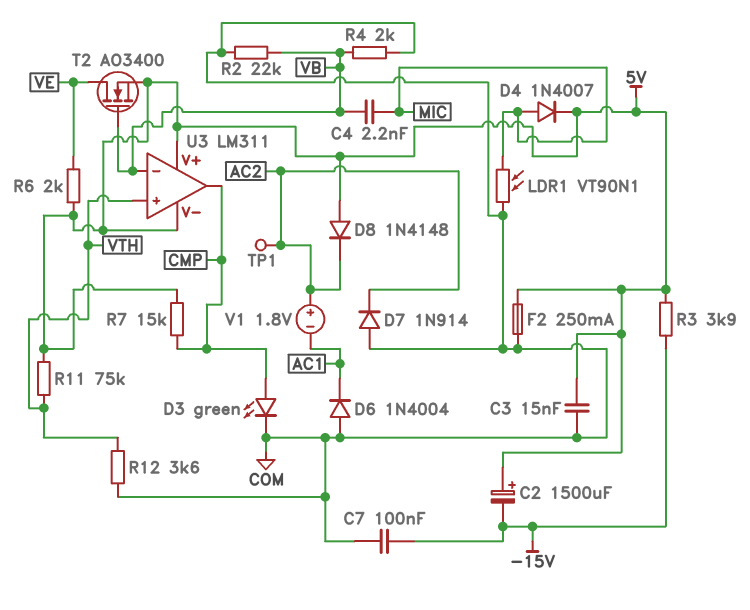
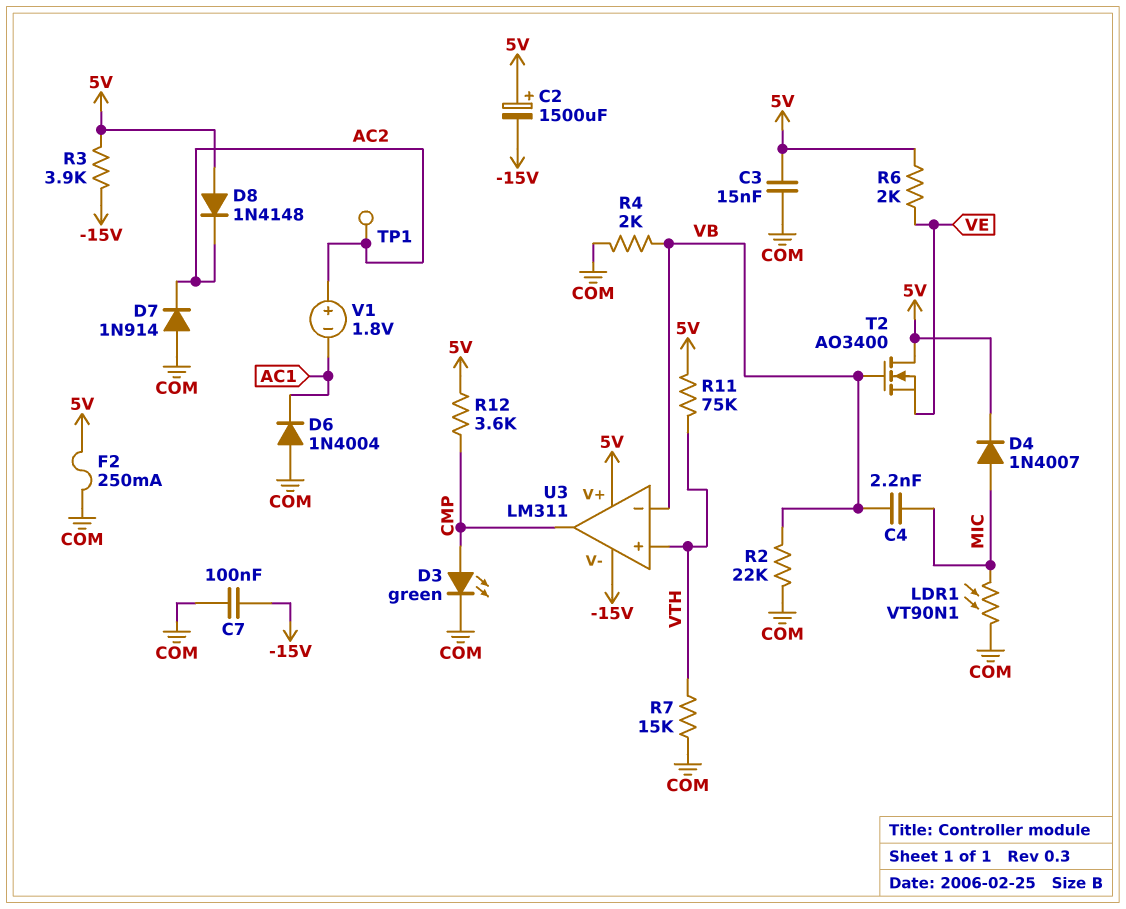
R7: 15k (5V, CMP) -> 15k (COM, VTH)
R12: 3.6k (COM, VTH) -> 3.6k (5V, CMP)
T2: NMOS AO3400 (G VB, D VE, S 5V) -> NMOS AO3400 (G VB, D 5V, S VE)
U3 pin V-: 5V -> -15V

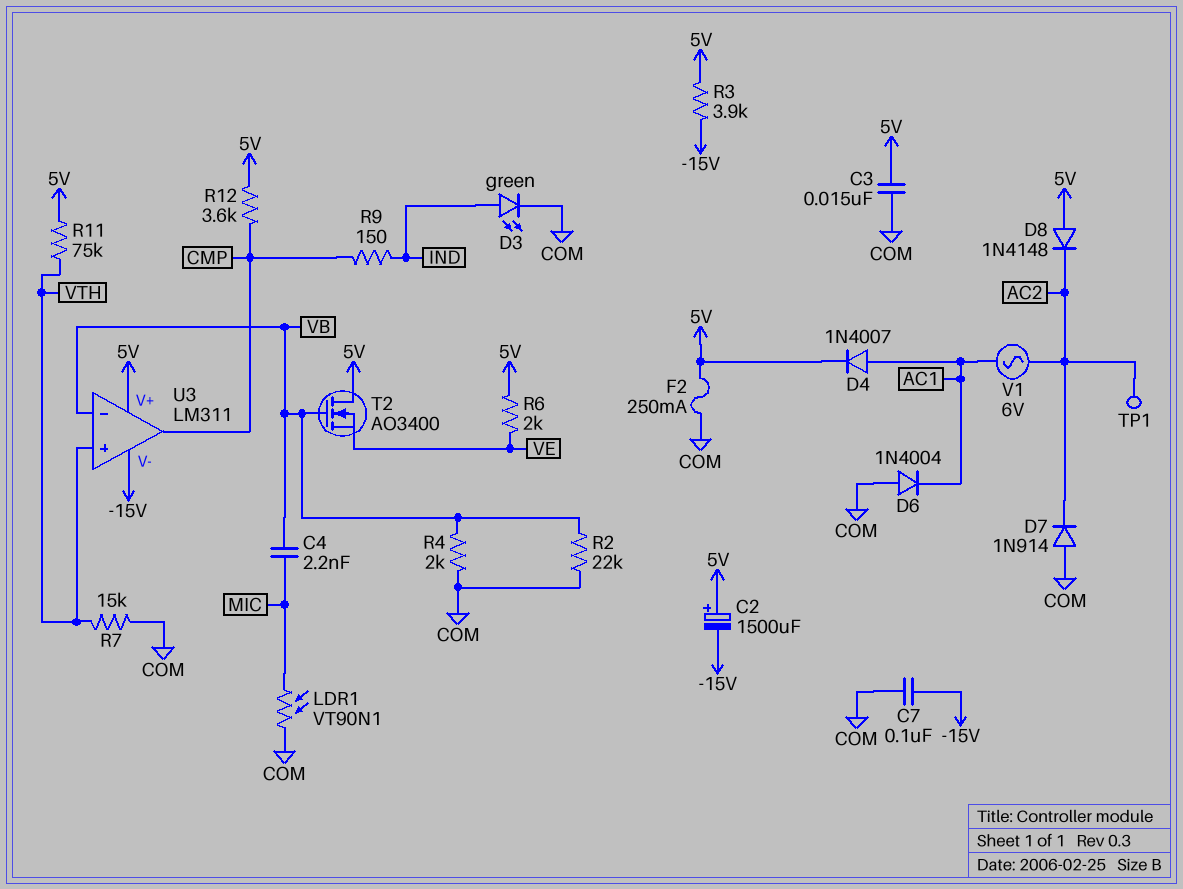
D3: LED green (A CMP, K COM) -> LED green (A IND, K COM)
D4: diode 1N4007 (A MIC, K 5V) -> diode 1N4007 (A AC1, K 5V)
R9: none -> 150 (CMP, IND)
V1: 1.8V (plus AC2, minus AC1) -> AC 6V (AC1, AC2)

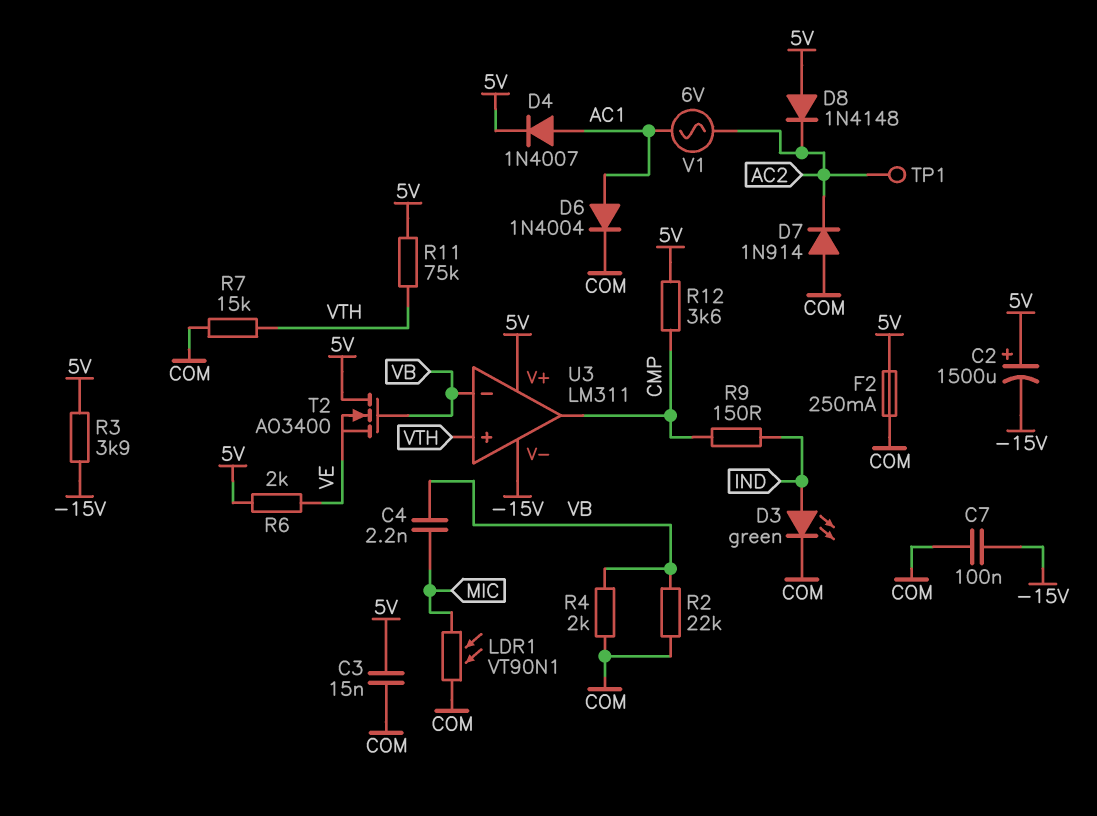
D6: diode 1N4004 (A COM, K AC1) -> diode 1N4004 (A AC1, K COM)

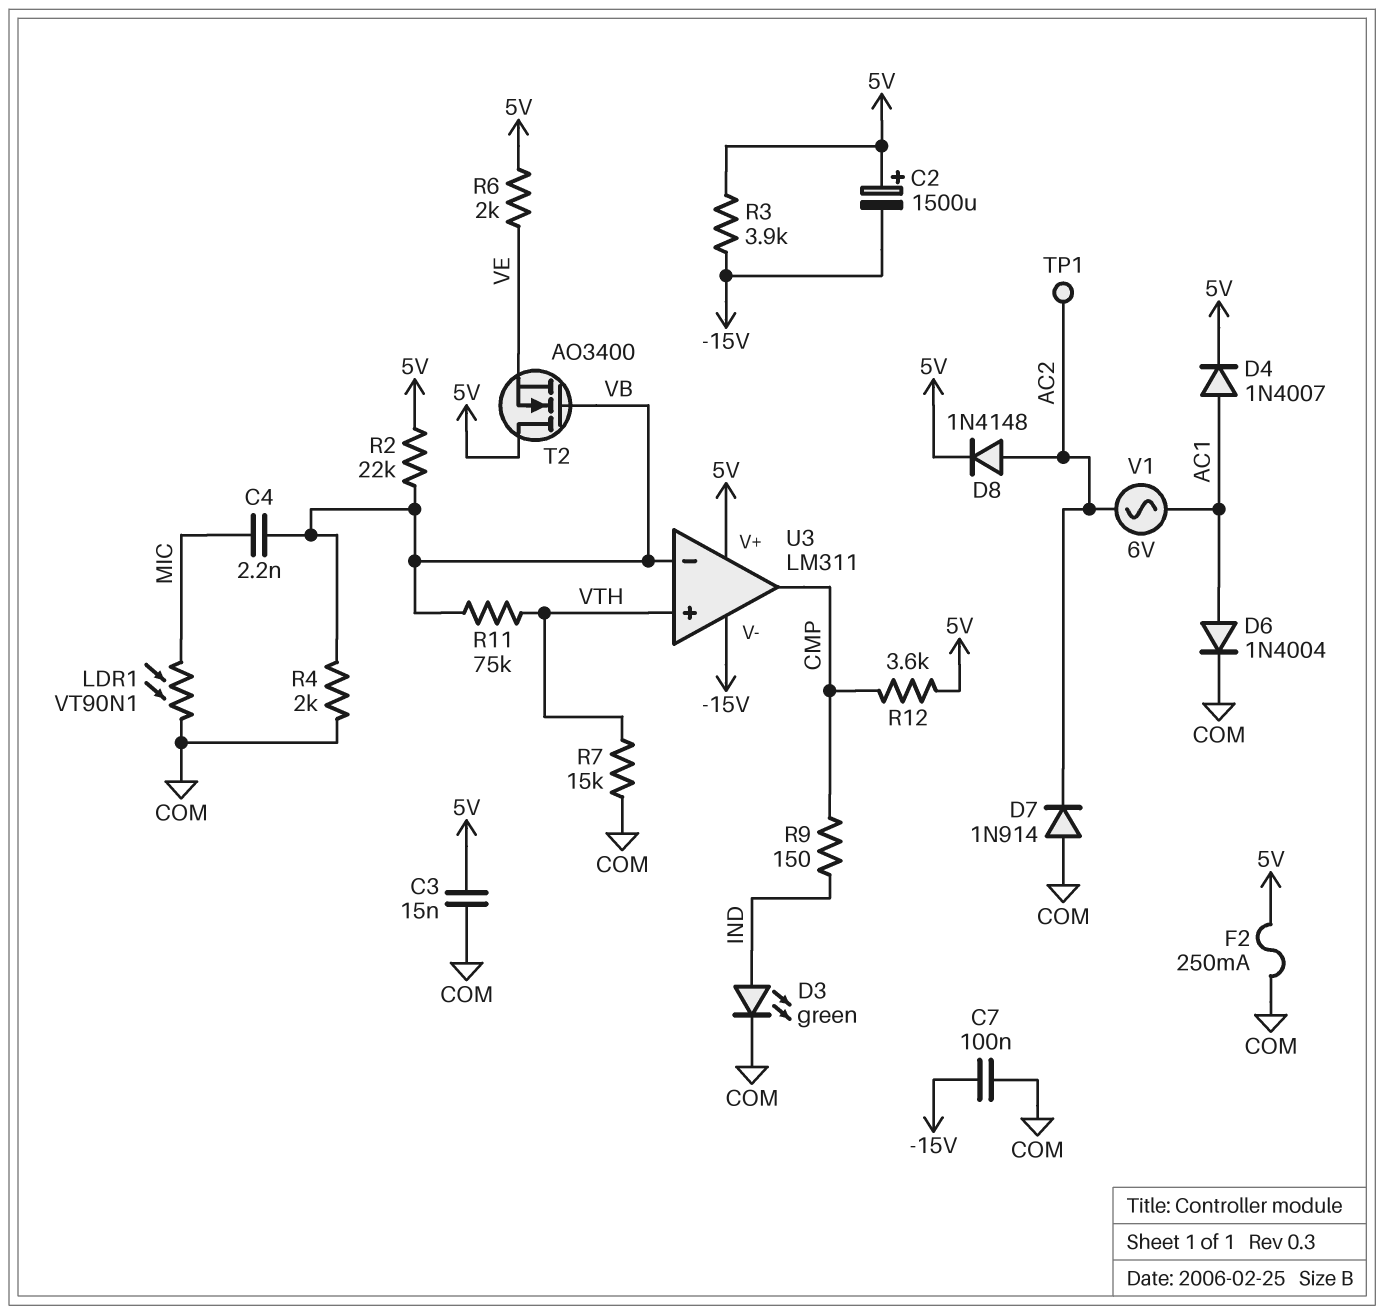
D8: diode 1N4148 (A 5V, K AC2) -> diode 1N4148 (A AC2, K 5V)
R2: 22k (COM, VB) -> 22k (5V, VB)
R11: 75k (5V, VTH) -> 75k (VB, VTH)

